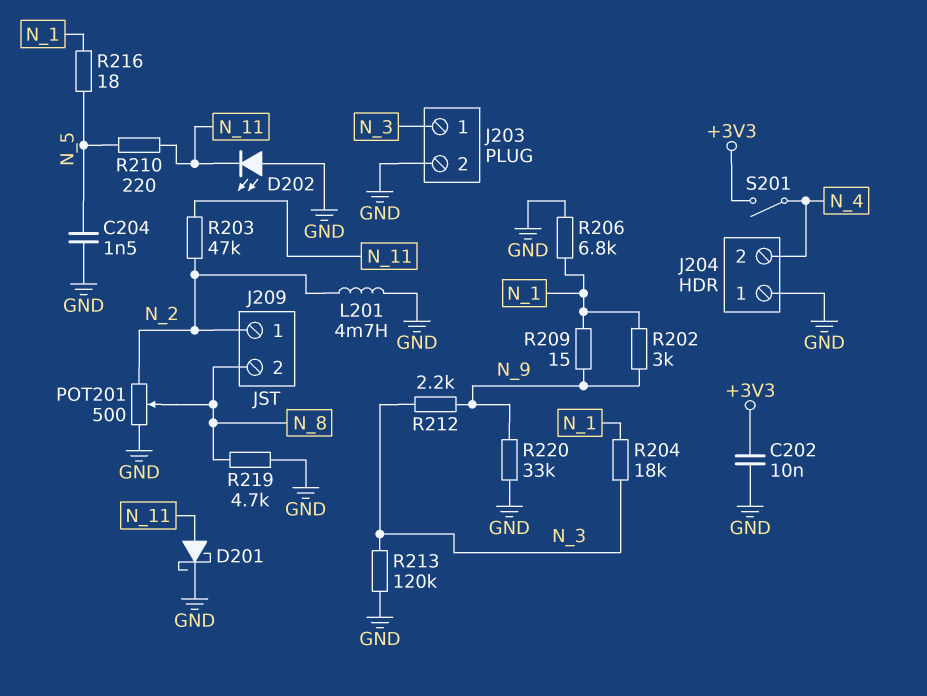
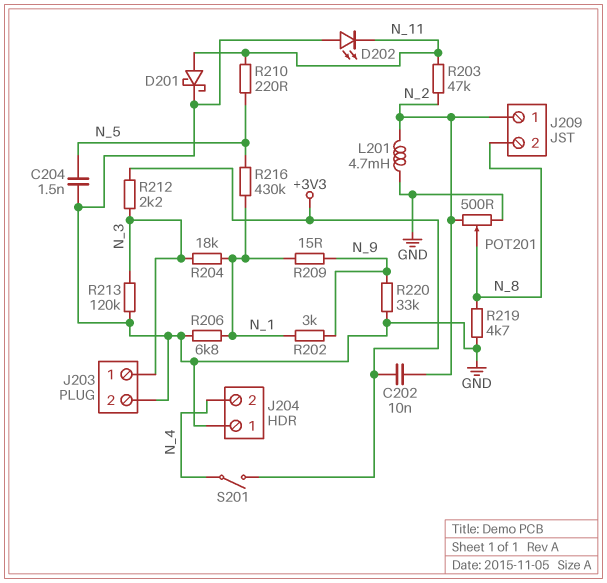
C202: 10nF (+3V3, GND) -> 10nF (+3V3, N_2)
R212: 2.2k (N_3, N_9) -> 2.2k (+3V3, N_3)
R216: 18 (N_1, N_5) -> 430k (N_1, N_5)

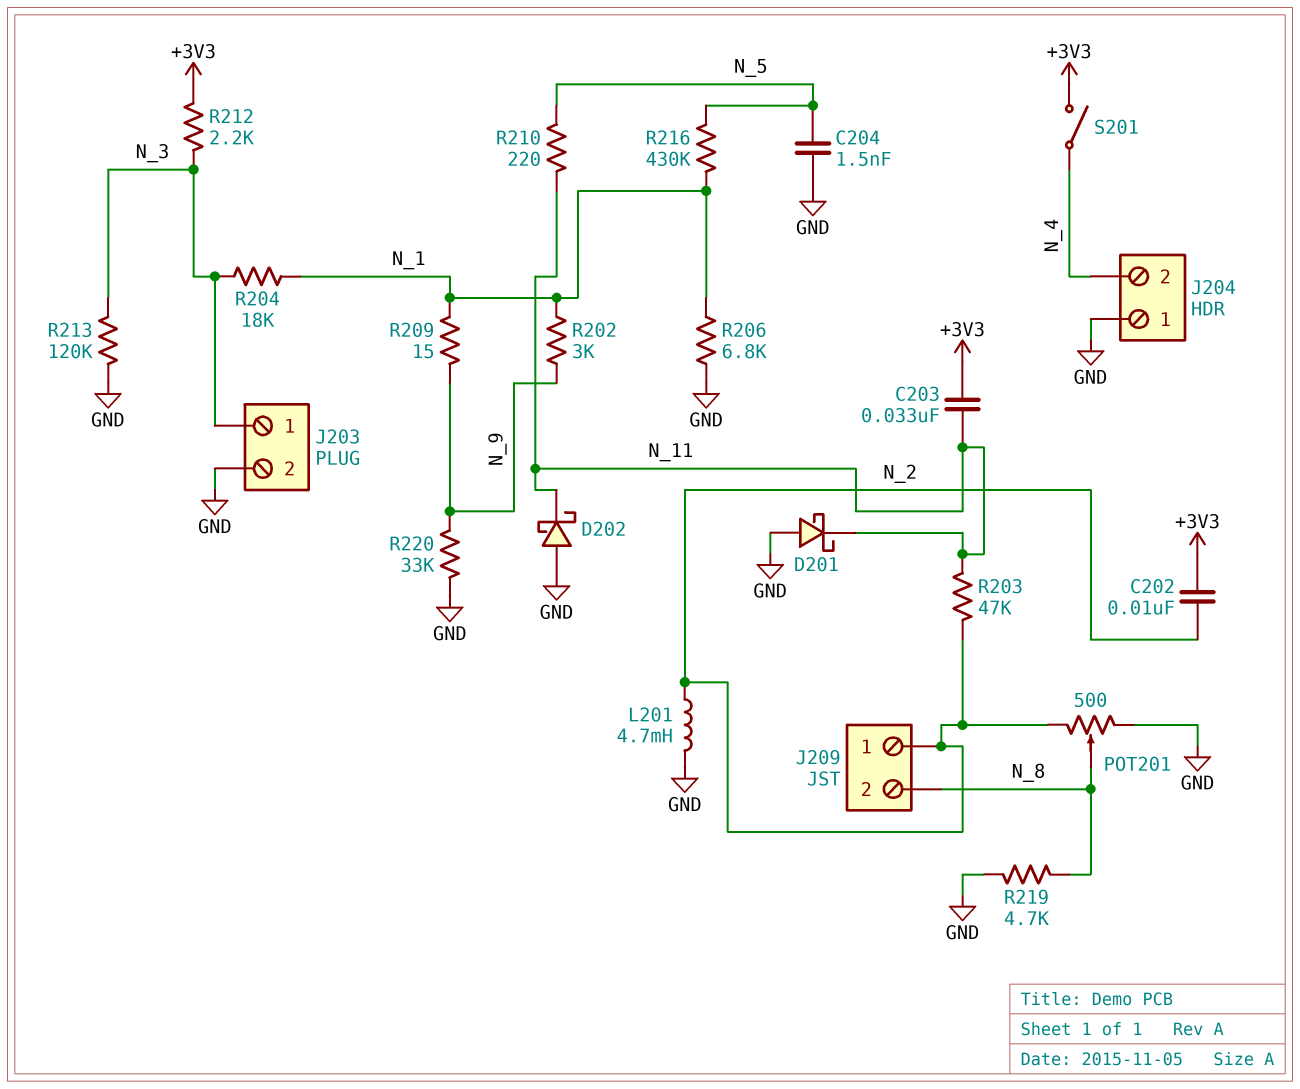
C203: none -> 33nF (+3V3, N_11)
D201: schottky (A N_11, K GND) -> schottky (A GND, K N_11)
D202: LED (A GND, K N_11) -> schottky (A GND, K N_11)

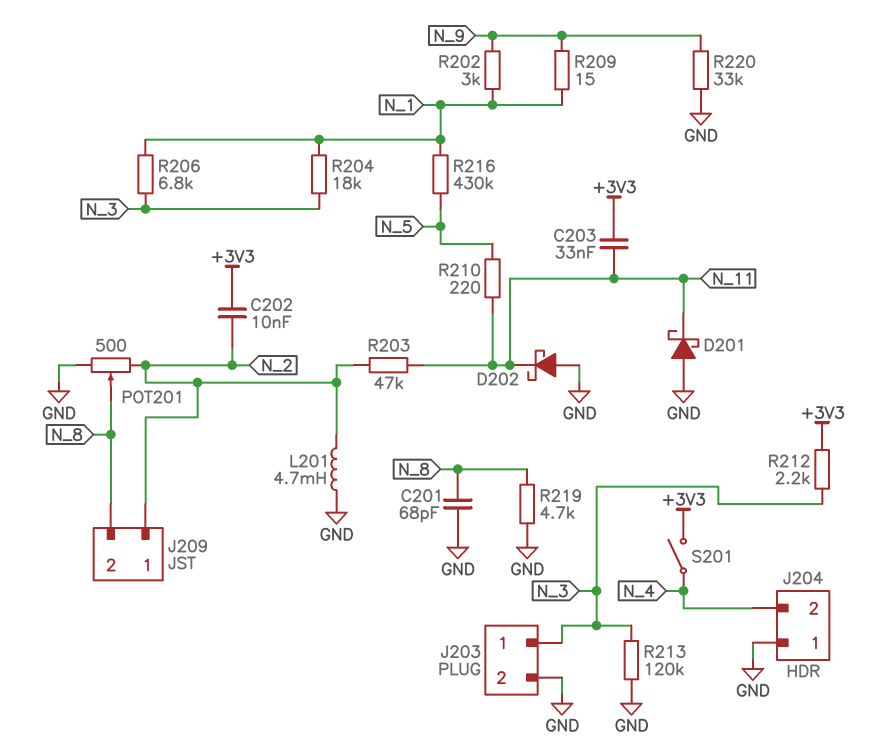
C201: none -> 68pF (GND, N_8)
C204: 1.5nF (GND, N_5) -> none
R206: 6.8k (GND, N_1) -> 6.8k (N_1, N_3)

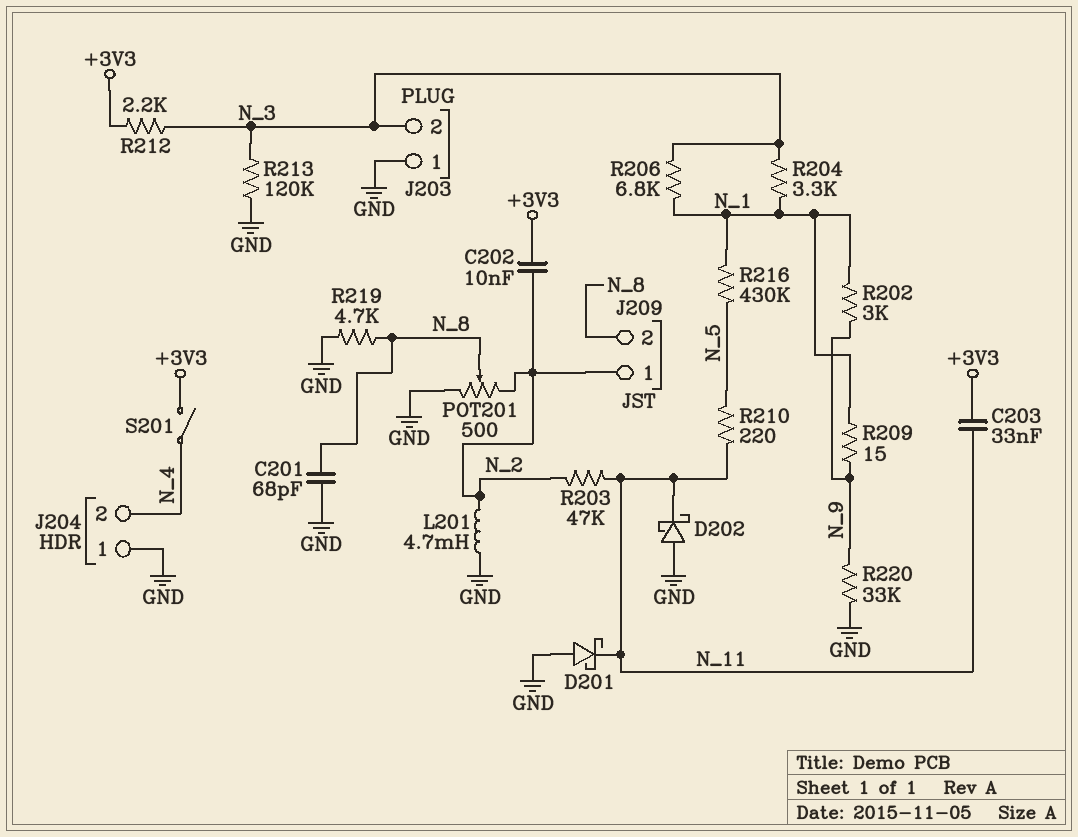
J203 pin 1: N_3 -> GND
J203 pin 2: GND -> N_3
R204: 18k (N_1, N_3) -> 3.3k (N_1, N_3)

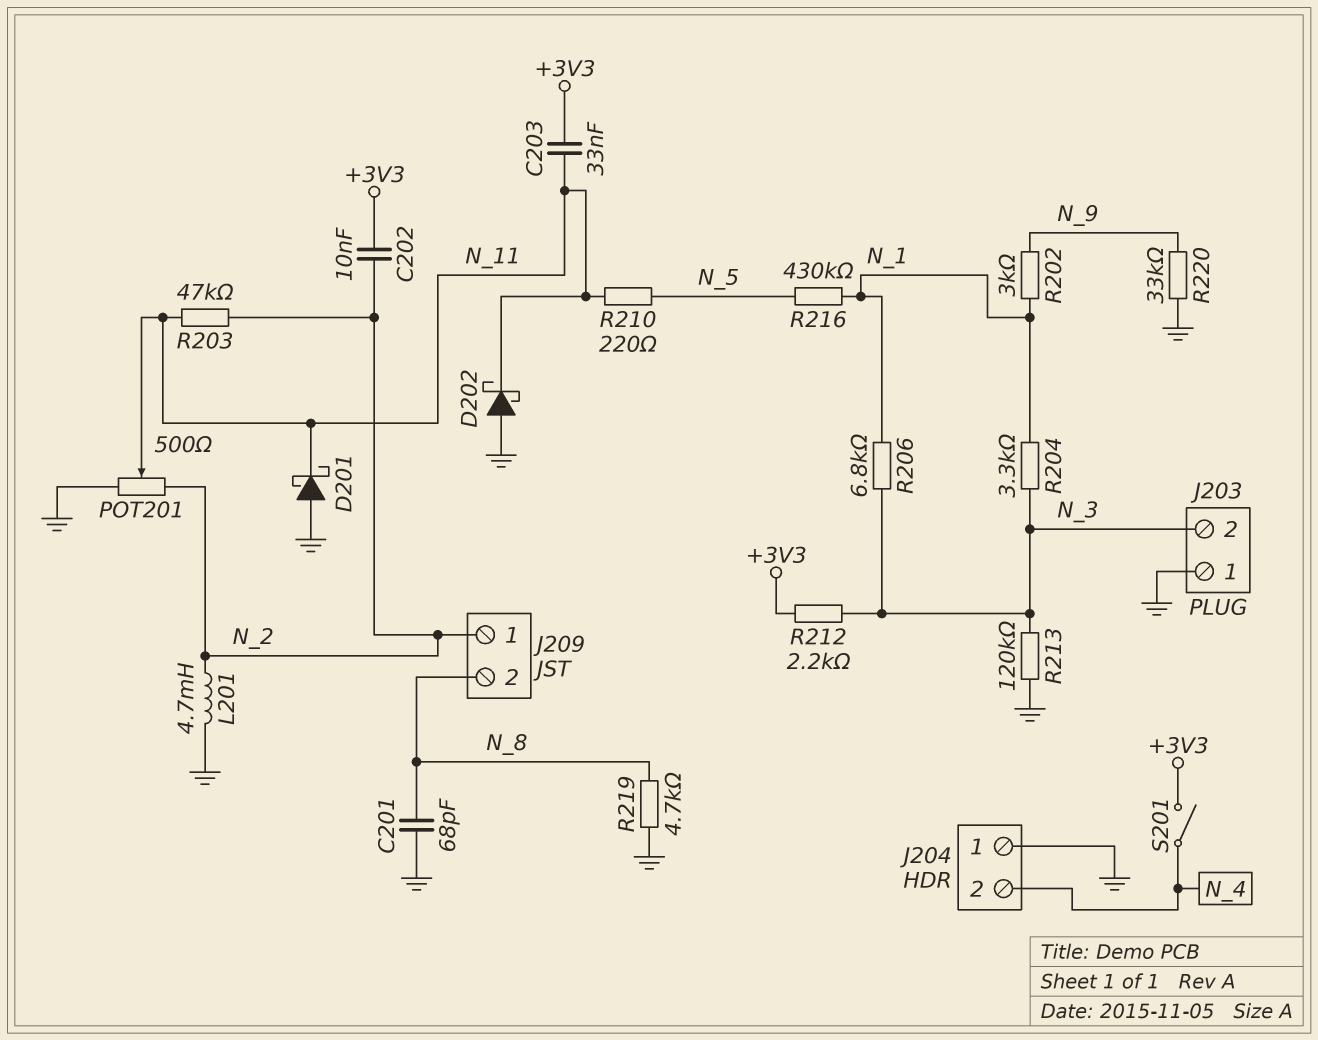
POT201: 500 (GND, N_2, wiper N_8) -> 500 (GND, N_2, wiper N_11)
R209: 15 (N_1, N_9) -> none

